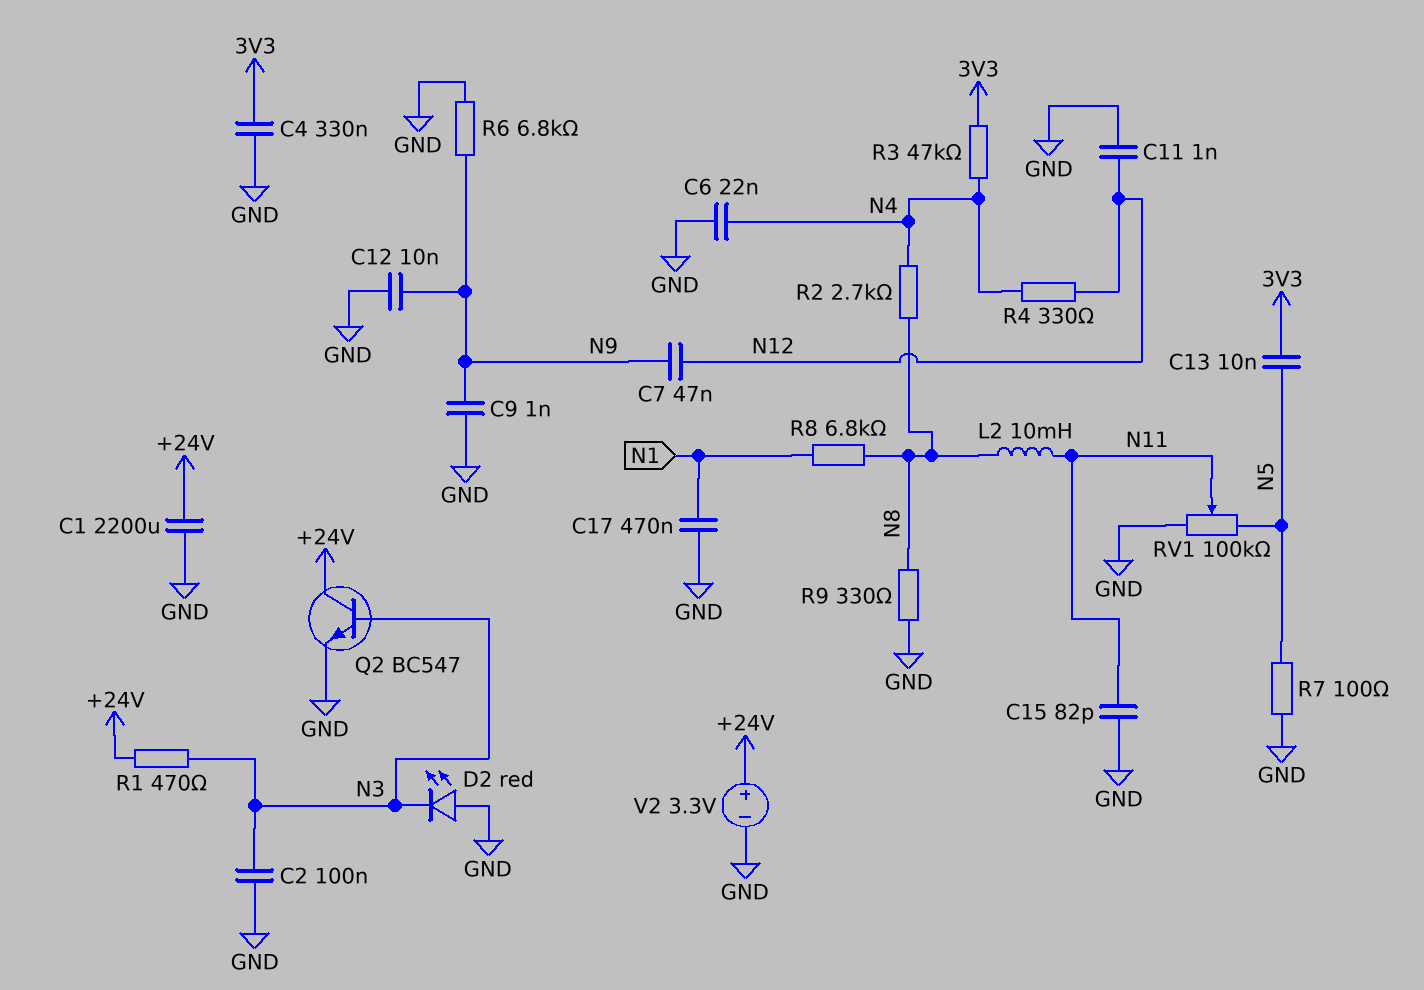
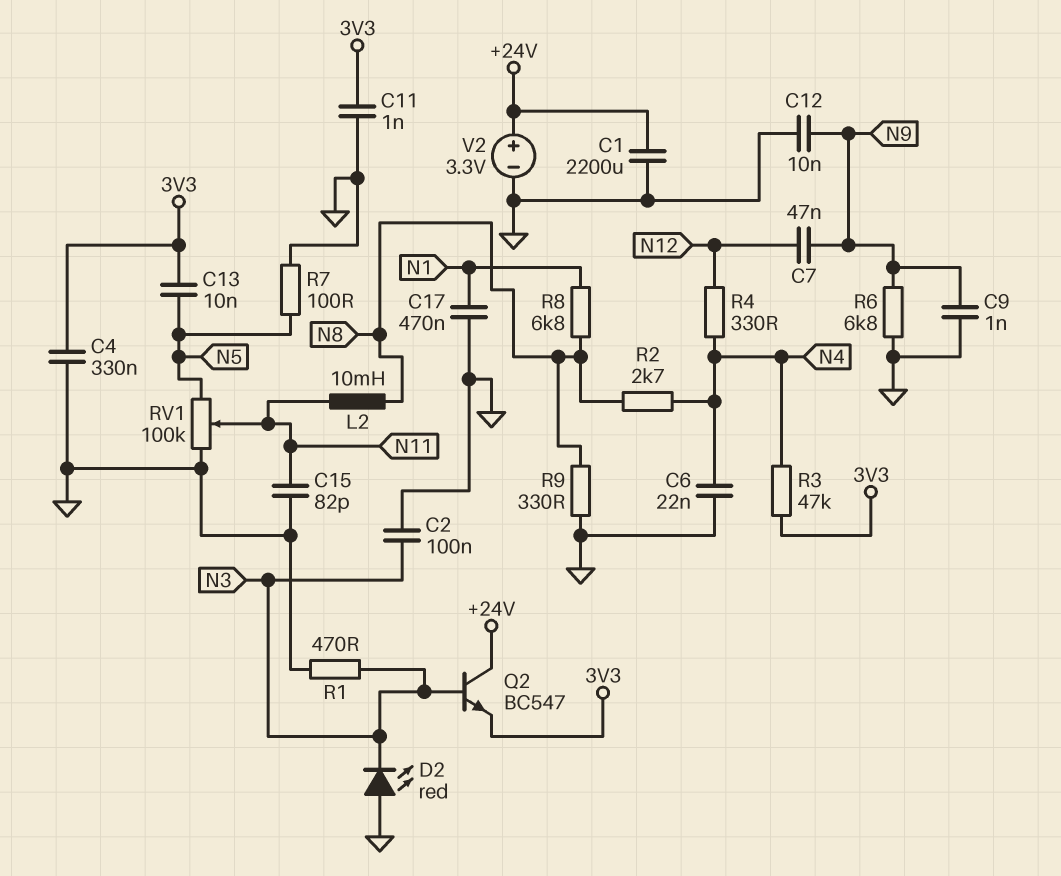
C11: 1nF (GND, N12) -> 1nF (3V3, GND)
Q2: NPN BC547 (B N3, C +24V, E GND) -> NPN BC547 (B N3, C +24V, E 3V3)
R1: 470 (+24V, N3) -> 470 (GND, N3)

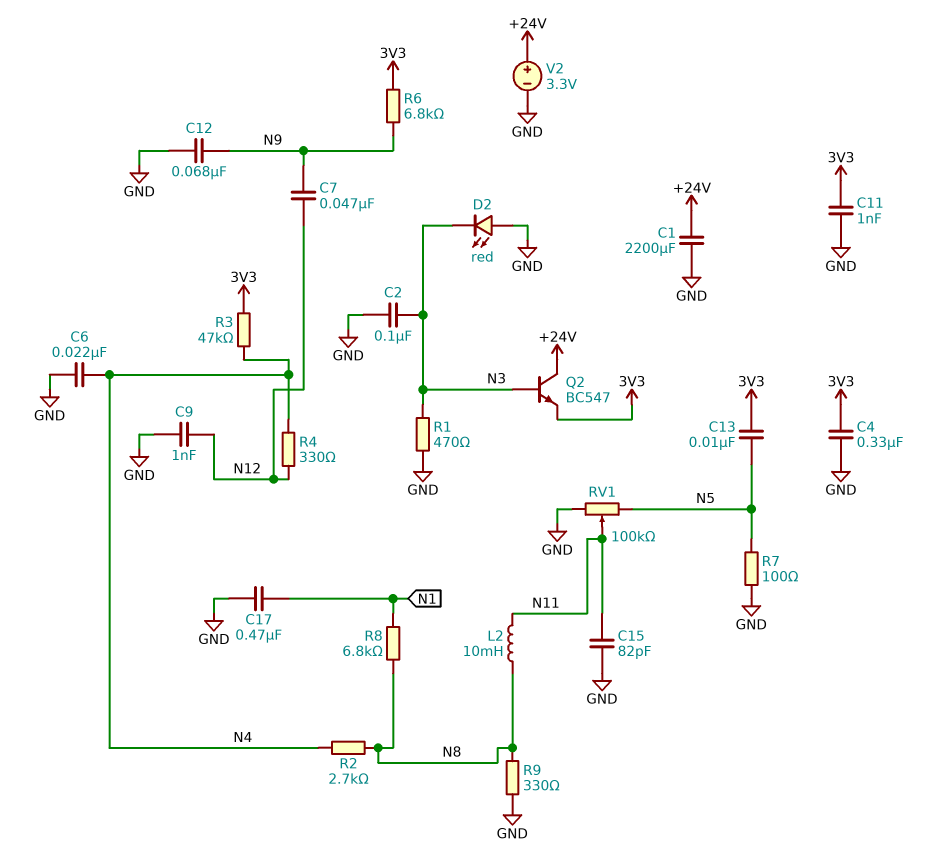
C9: 1nF (GND, N9) -> 1nF (GND, N12)
C12: 10nF (GND, N9) -> 68nF (GND, N9)
R6: 6.8k (GND, N9) -> 6.8k (3V3, N9)

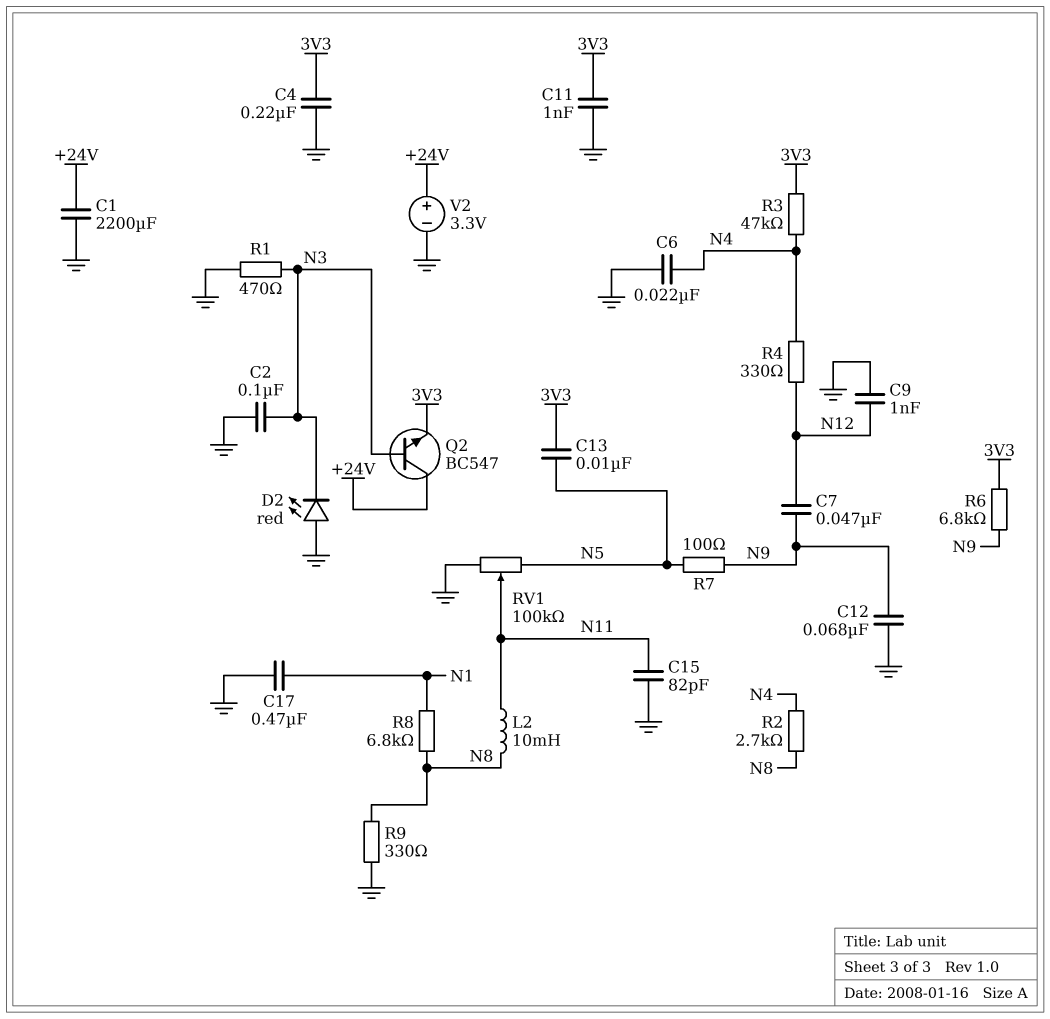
C4: 330nF (3V3, GND) -> 220nF (3V3, GND)
R7: 100 (GND, N5) -> 100 (N5, N9)

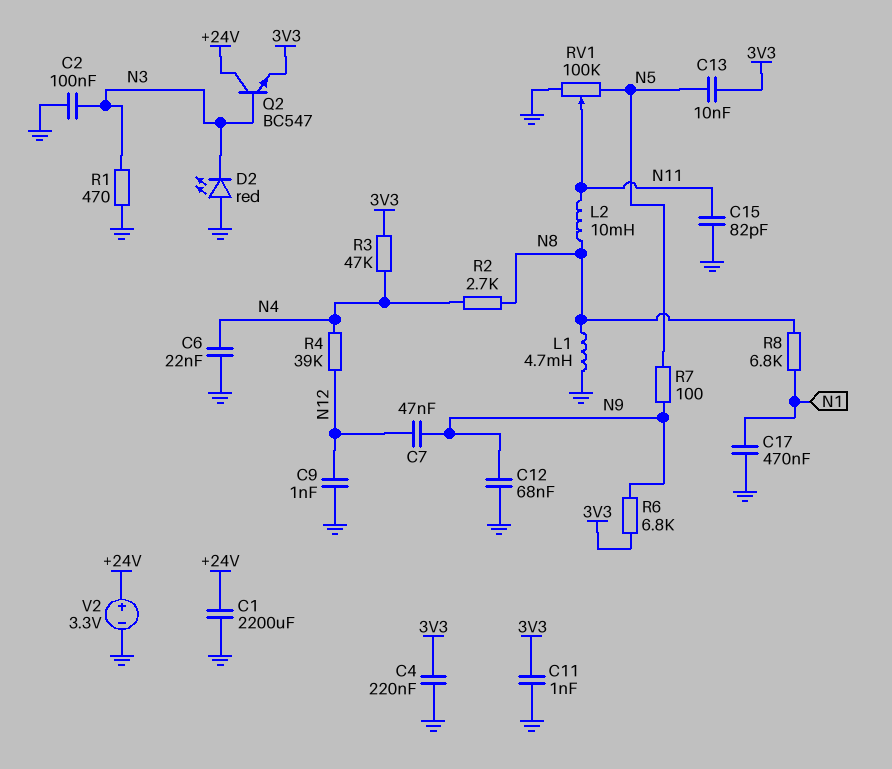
L1: none -> 4.7mH (GND, N8)
R4: 330 (N4, N12) -> 39k (N4, N12)
R9: 330 (GND, N8) -> none

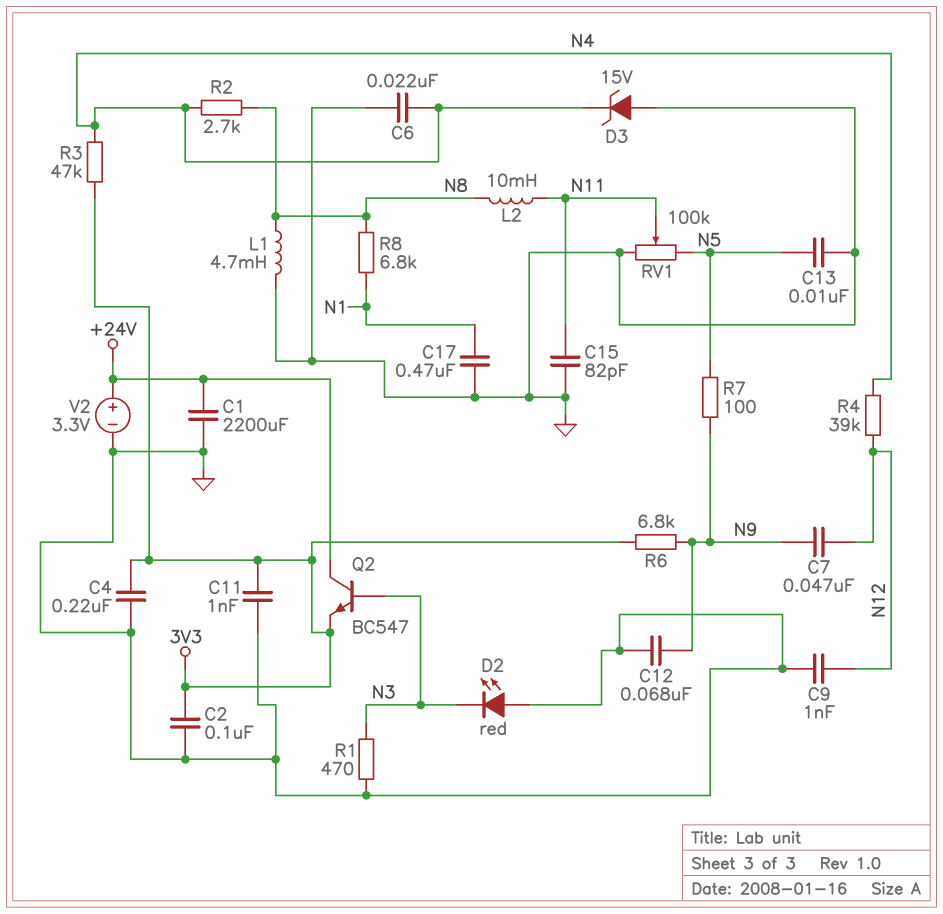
C2: 100nF (GND, N3) -> 100nF (3V3, GND)
C13: 10nF (3V3, N5) -> 10nF (GND, N5)
D3: none -> zener 15V (A GND, K N4)

